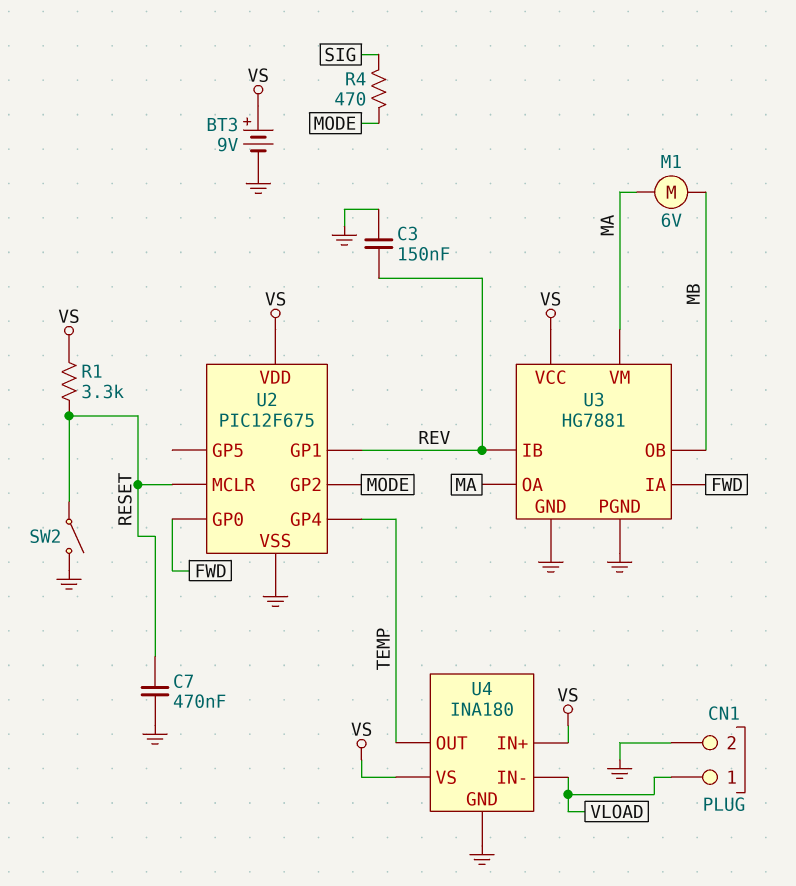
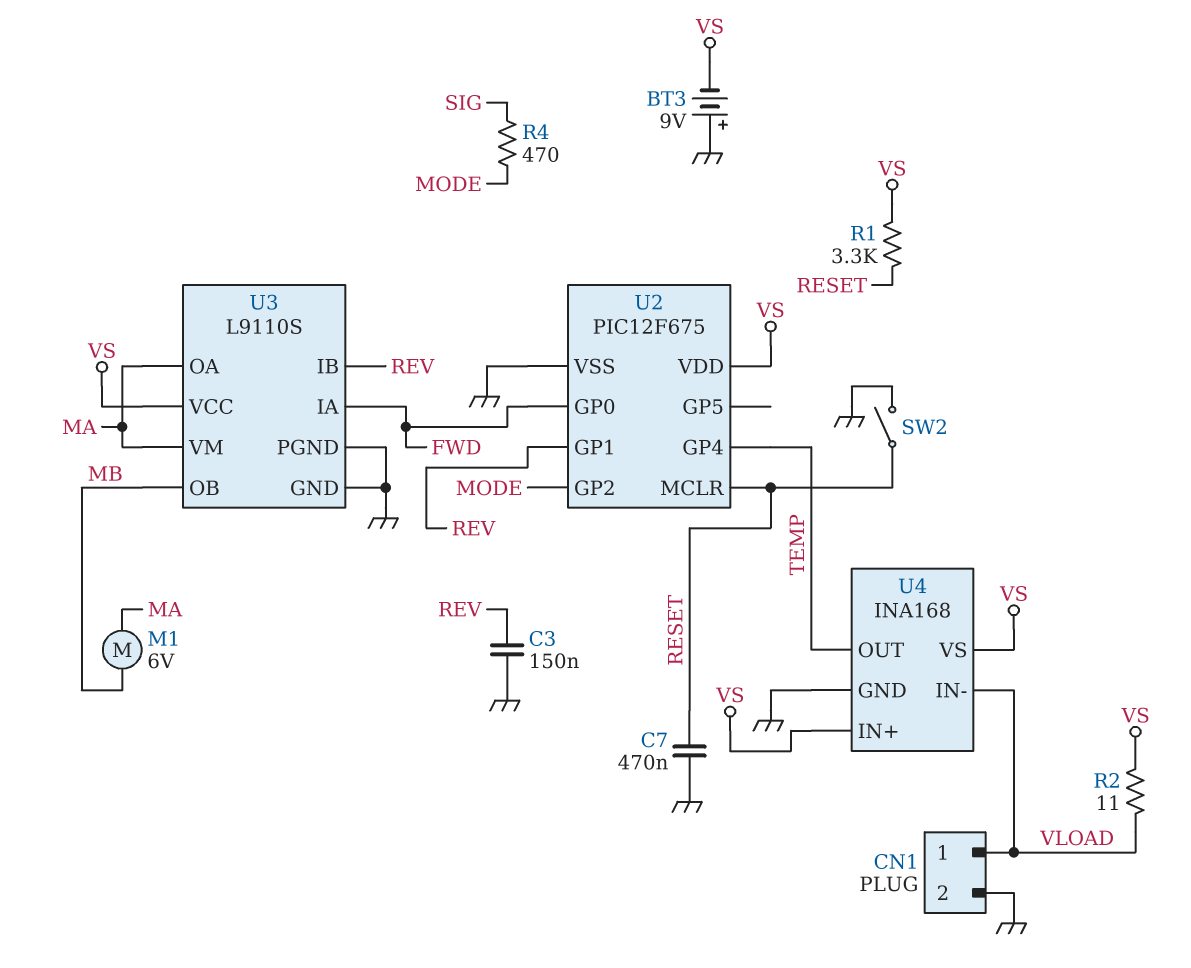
BT3: 9V (plus VS, minus GND) -> 9V (plus GND, minus VS)
R2: none -> 11 (VLOAD, VS)
U3: HG7881 -> L9110S
U4: INA180 -> INA168

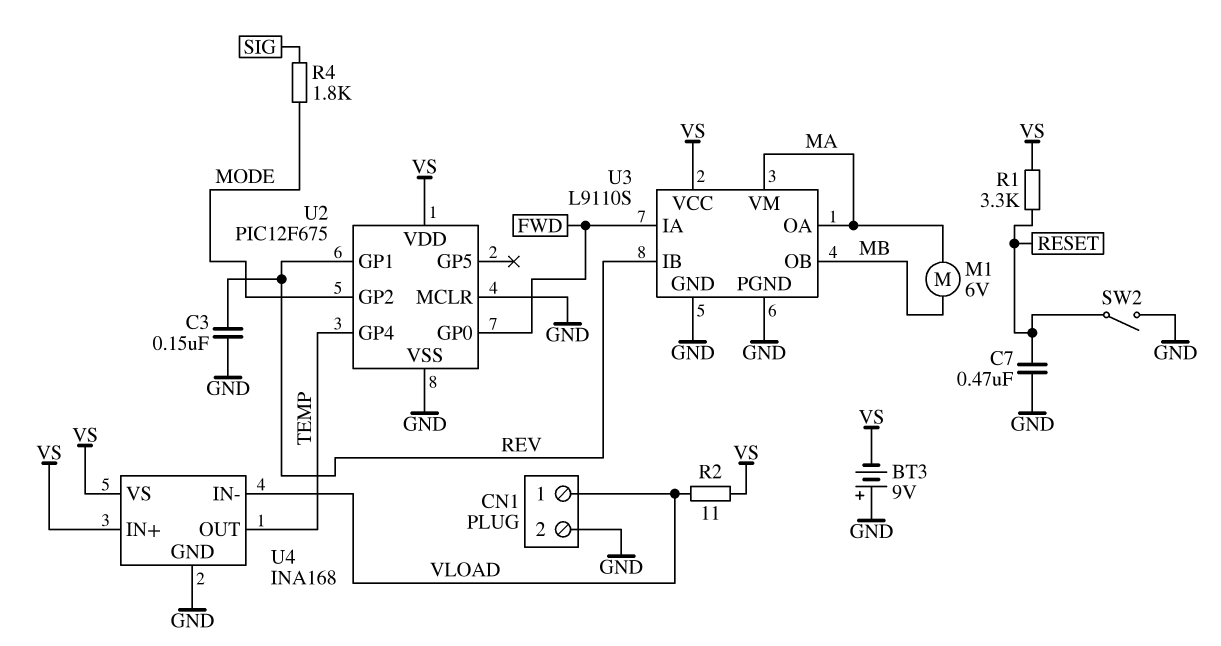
R4: 470 (MODE, SIG) -> 1.8k (MODE, SIG)
U2 pin MCLR: RESET -> GND

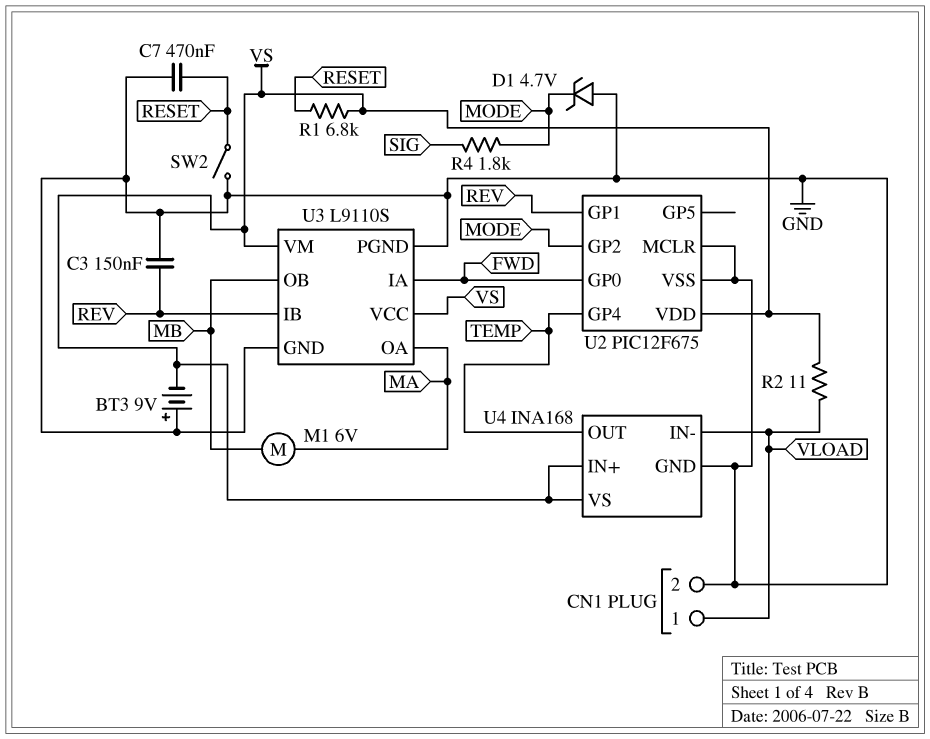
D1: none -> zener 4.7V (A GND, K MODE)
R1: 3.3k (RESET, VS) -> 6.8k (RESET, VS)
U3 pin VM: MA -> VS

